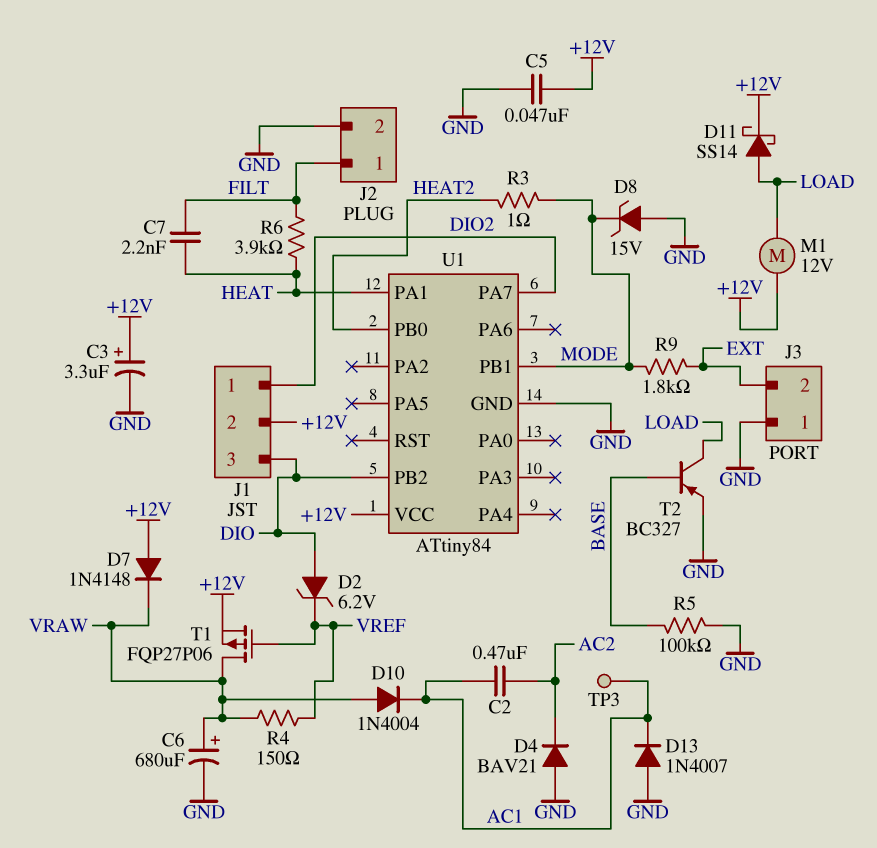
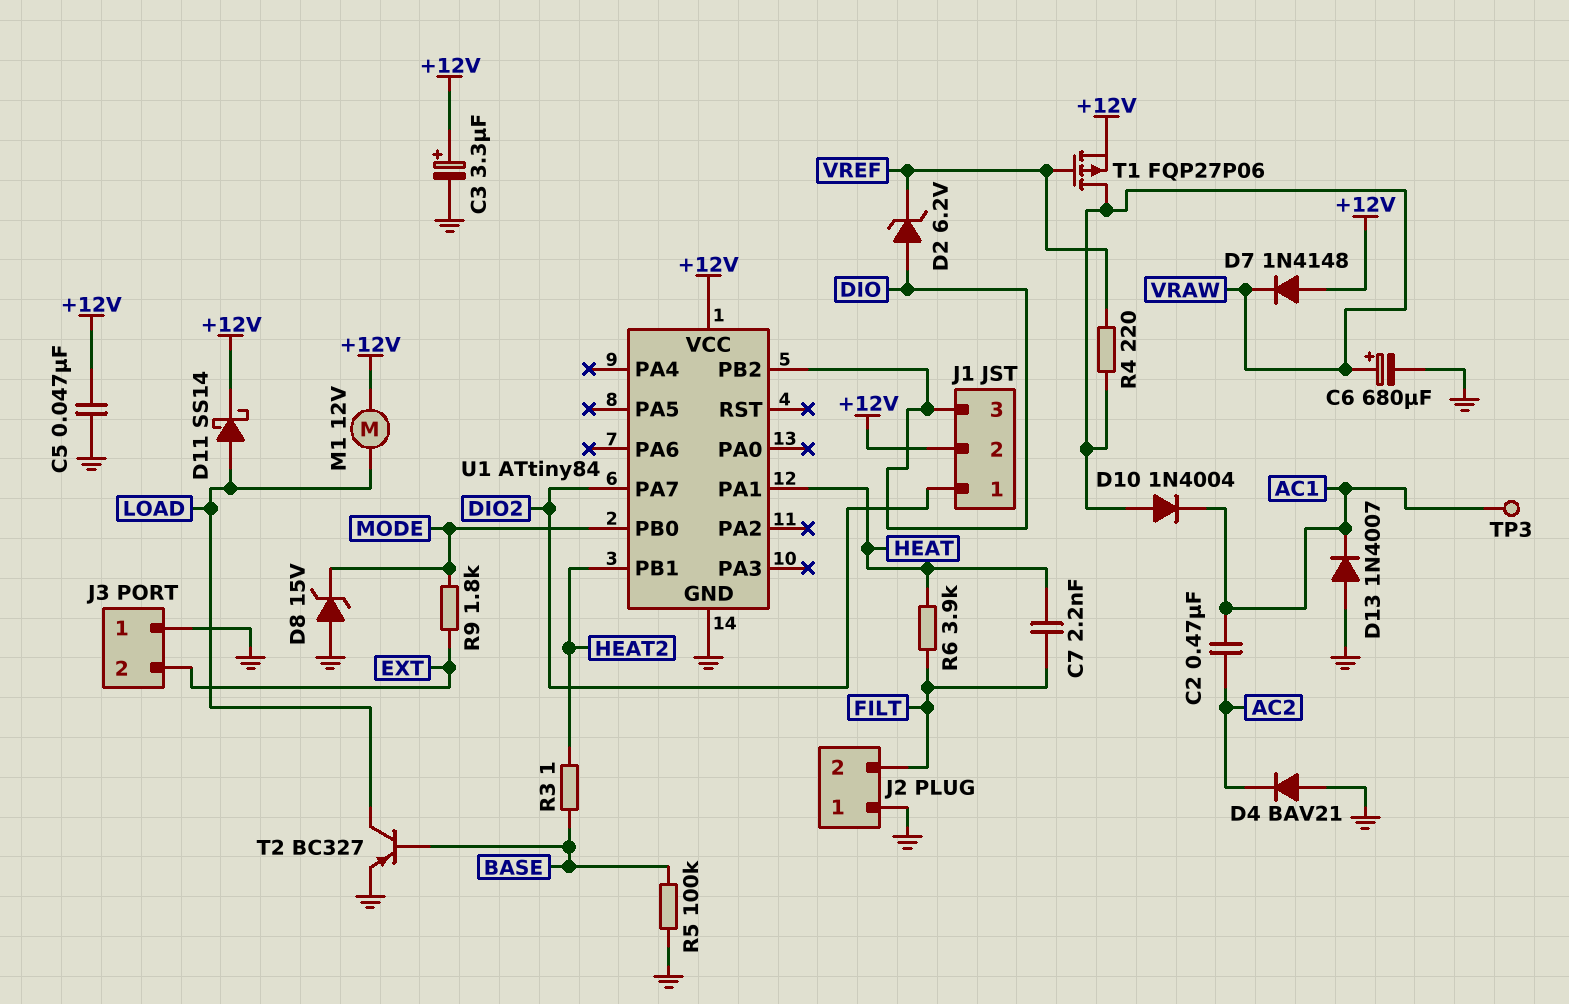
J2 pin 1: FILT -> GND
J2 pin 2: GND -> FILT
R3: 1 (HEAT2, MODE) -> 1 (BASE, HEAT2)
R4: 150 (VRAW, VREF) -> 220 (VRAW, VREF)
U1 pin PB0: HEAT2 -> MODE
U1 pin PB1: MODE -> HEAT2

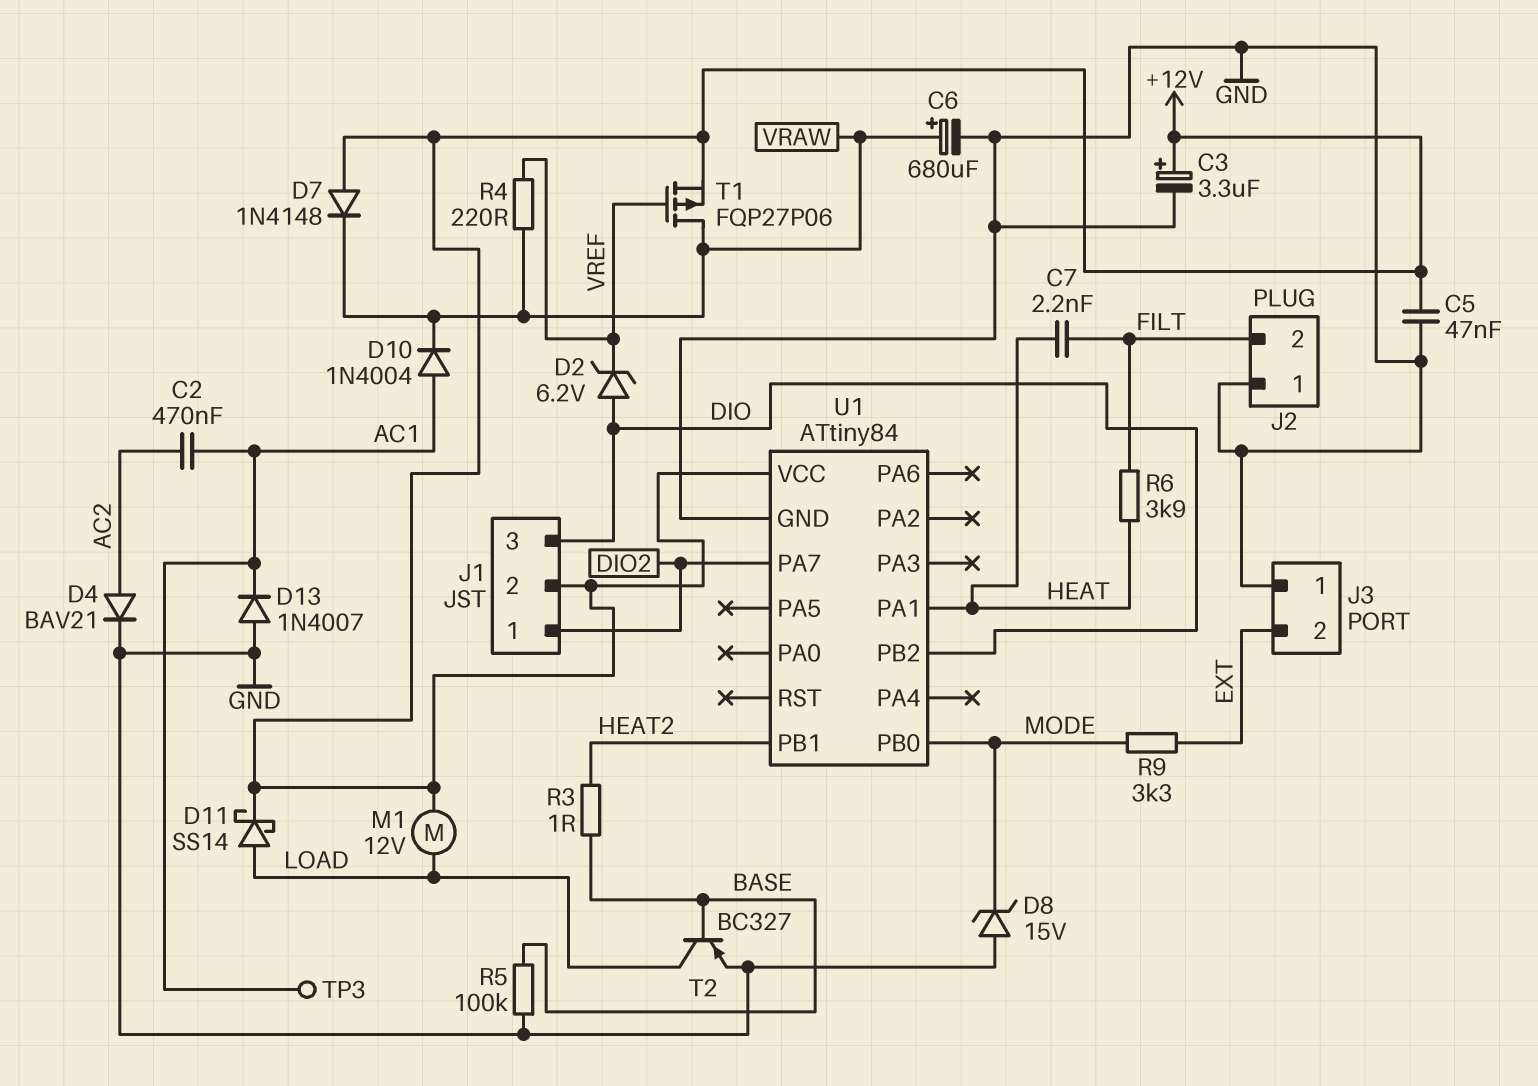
D4: diode BAV21 (A GND, K AC2) -> diode BAV21 (A AC2, K GND)
D10: diode 1N4004 (A VRAW, K AC1) -> diode 1N4004 (A AC1, K VRAW)
R9: 1.8k (EXT, MODE) -> 3.3k (EXT, MODE)

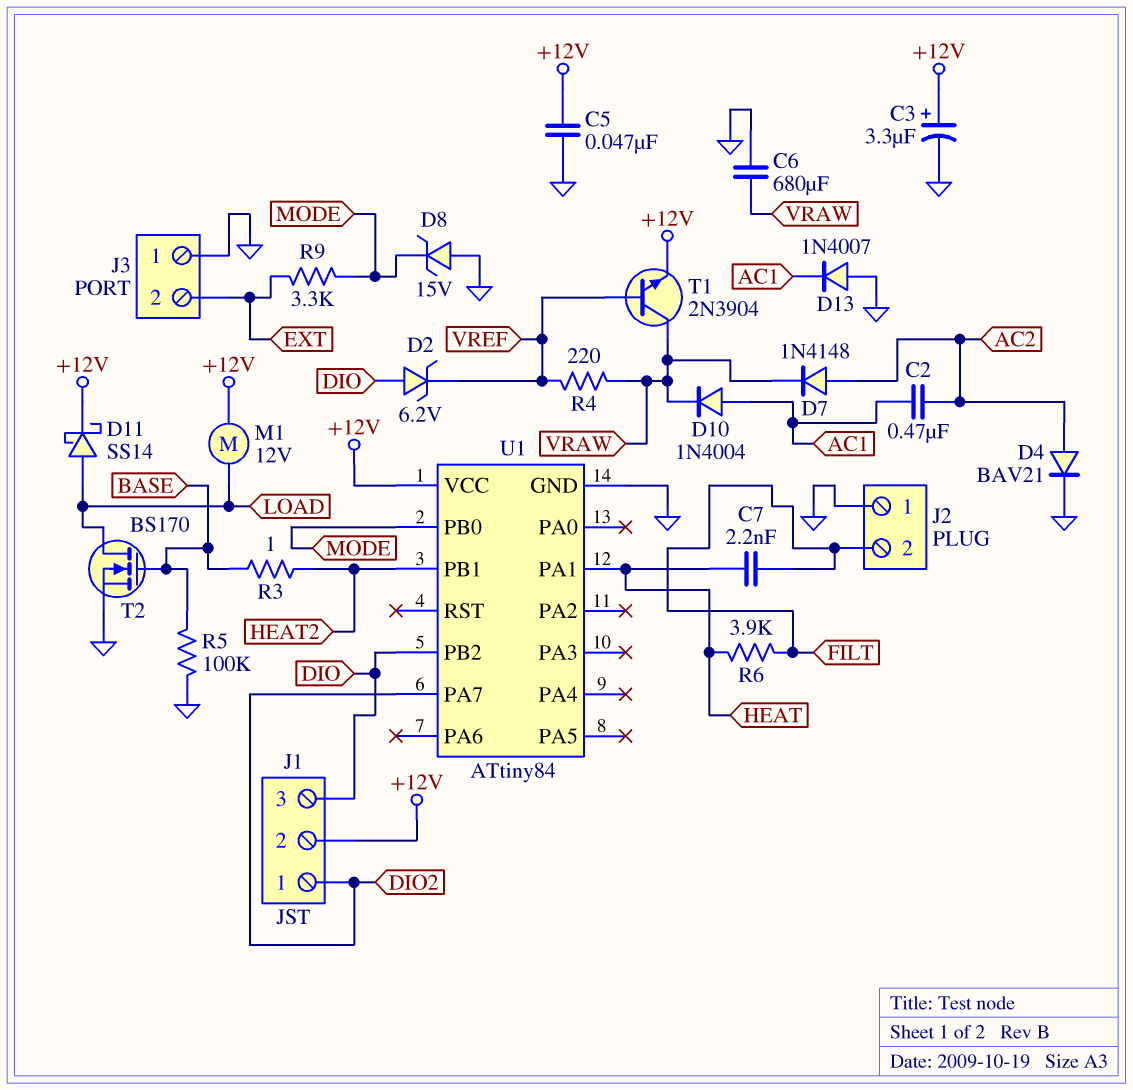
C6: 680uF (plus VRAW, minus GND) -> 680uF (GND, VRAW)
D7: diode 1N4148 (A +12V, K VRAW) -> diode 1N4148 (A AC2, K VRAW)
T1: PMOS FQP27P06 (G VREF, D VRAW, S +12V) -> NPN 2N3904 (B VREF, C VRAW, E +12V)
T2: PNP BC327 (B BASE, C LOAD, E GND) -> NMOS BS170 (G BASE, D LOAD, S GND)
TP3: test point (AC1) -> none

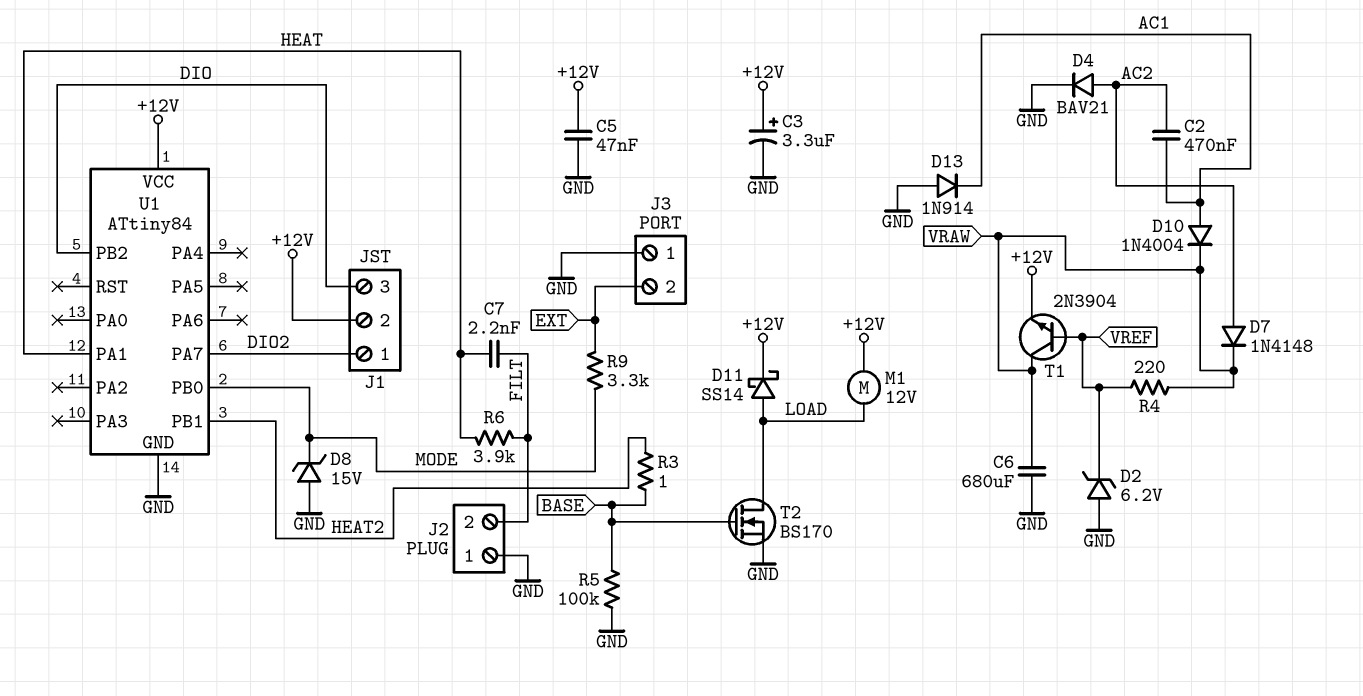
D2: zener 6.2V (A DIO, K VREF) -> zener 6.2V (A GND, K VREF)
D13: diode 1N4007 (A GND, K AC1) -> diode 1N914 (A GND, K AC1)

